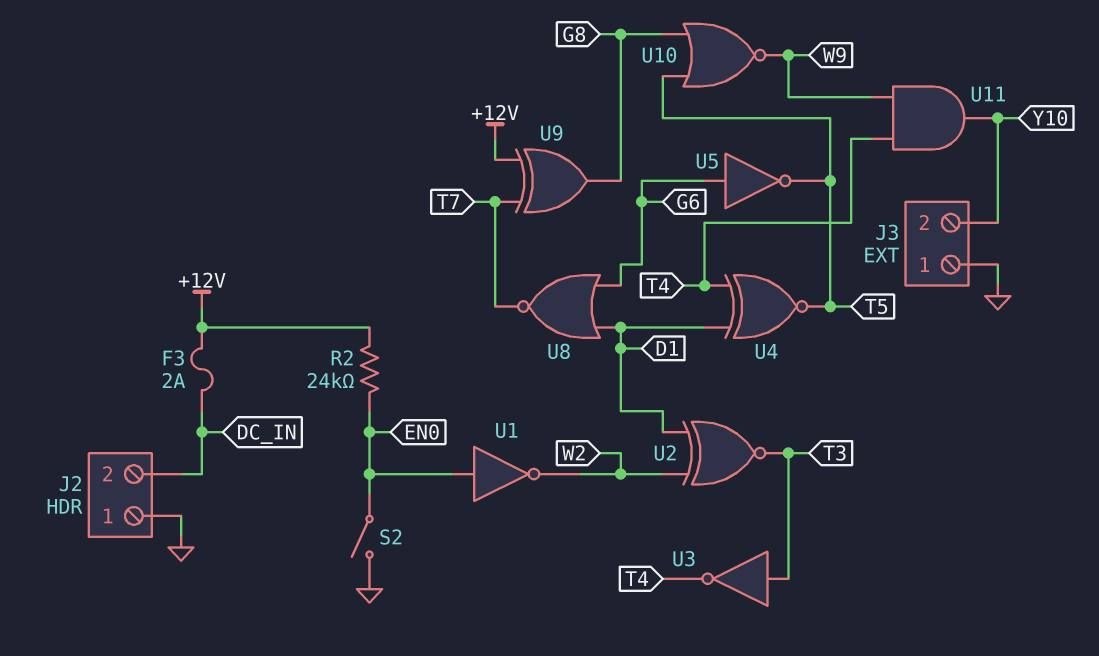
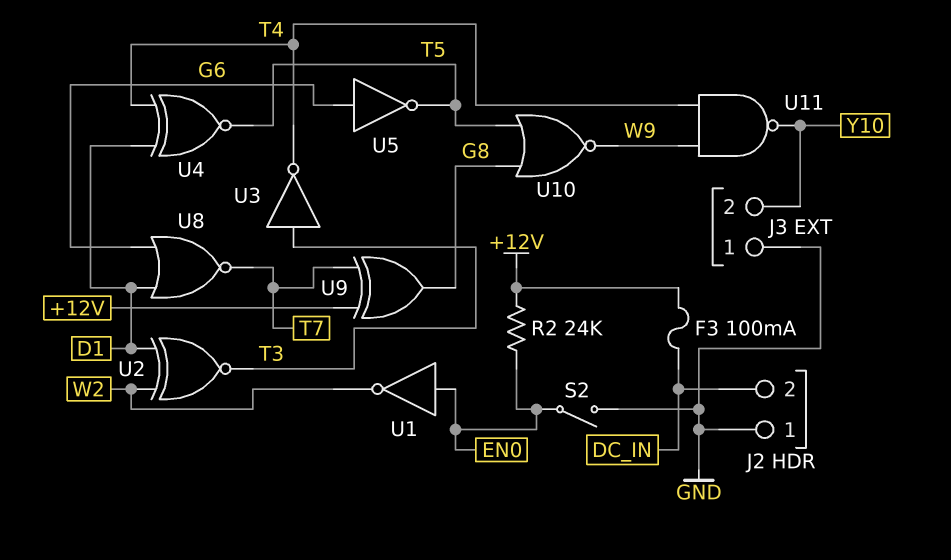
F3: 2A (+12V, DC_IN) -> 100mA (+12V, DC_IN)
U11: AND (in T4, in W9, out Y10) -> NAND (in T4, in W9, out Y10)

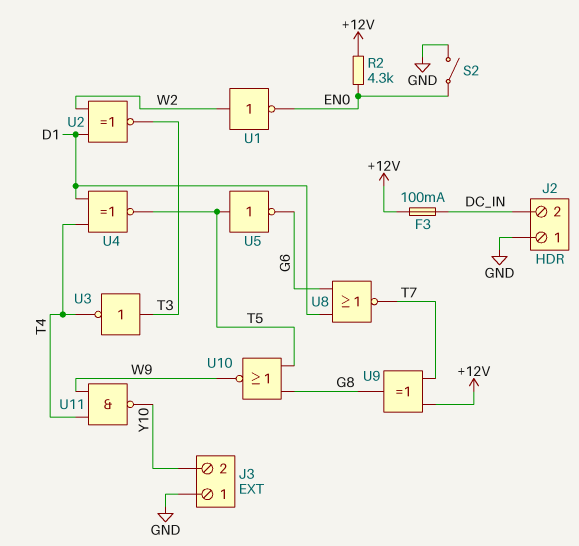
R2: 24k (+12V, EN0) -> 4.3k (+12V, EN0)
U1: NOT (in EN0, out W2) -> NOT (in W2, out EN0)
U5: NOT (in G6, out T5) -> NOT (in T5, out G6)

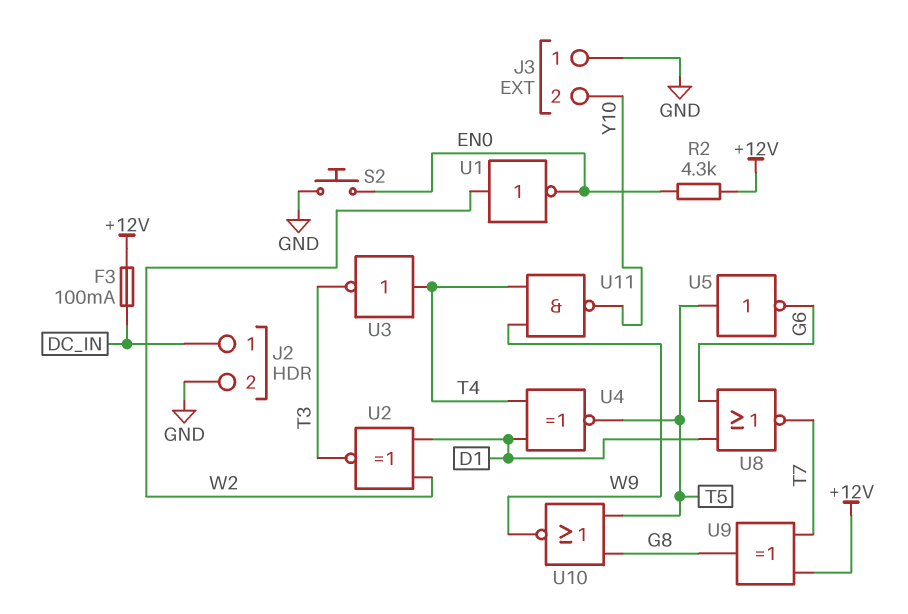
J2 pin 1: GND -> DC_IN
J2 pin 2: DC_IN -> GND
S2: switch (EN0, GND) -> button (EN0, GND)
U3: NOT (in T3, out T4) -> NOT (in T4, out T3)

